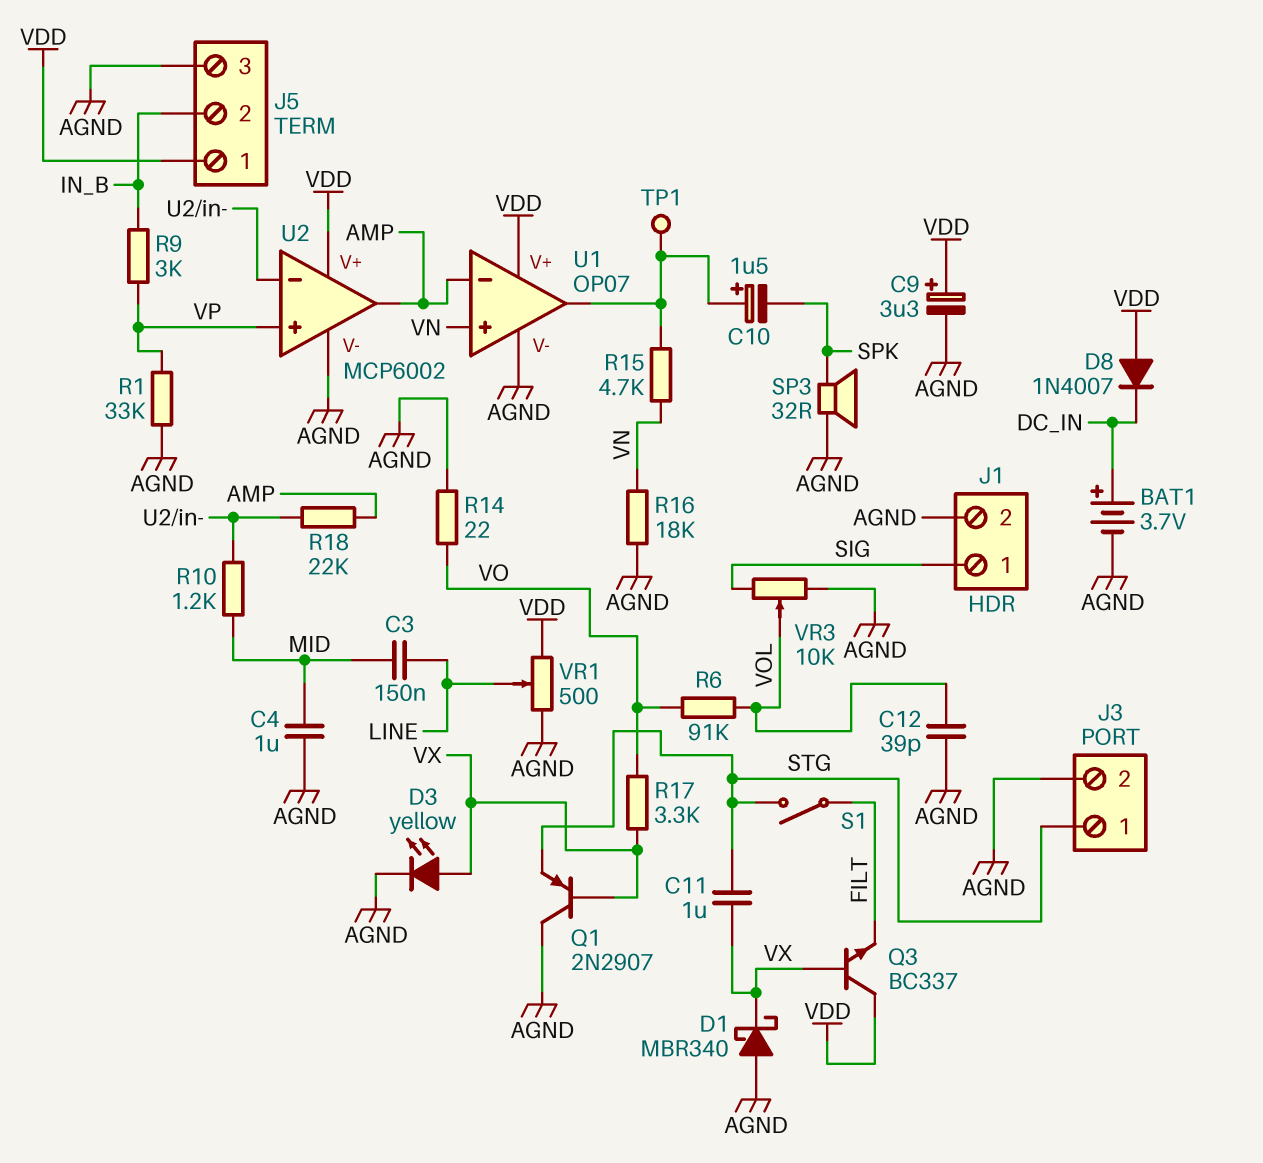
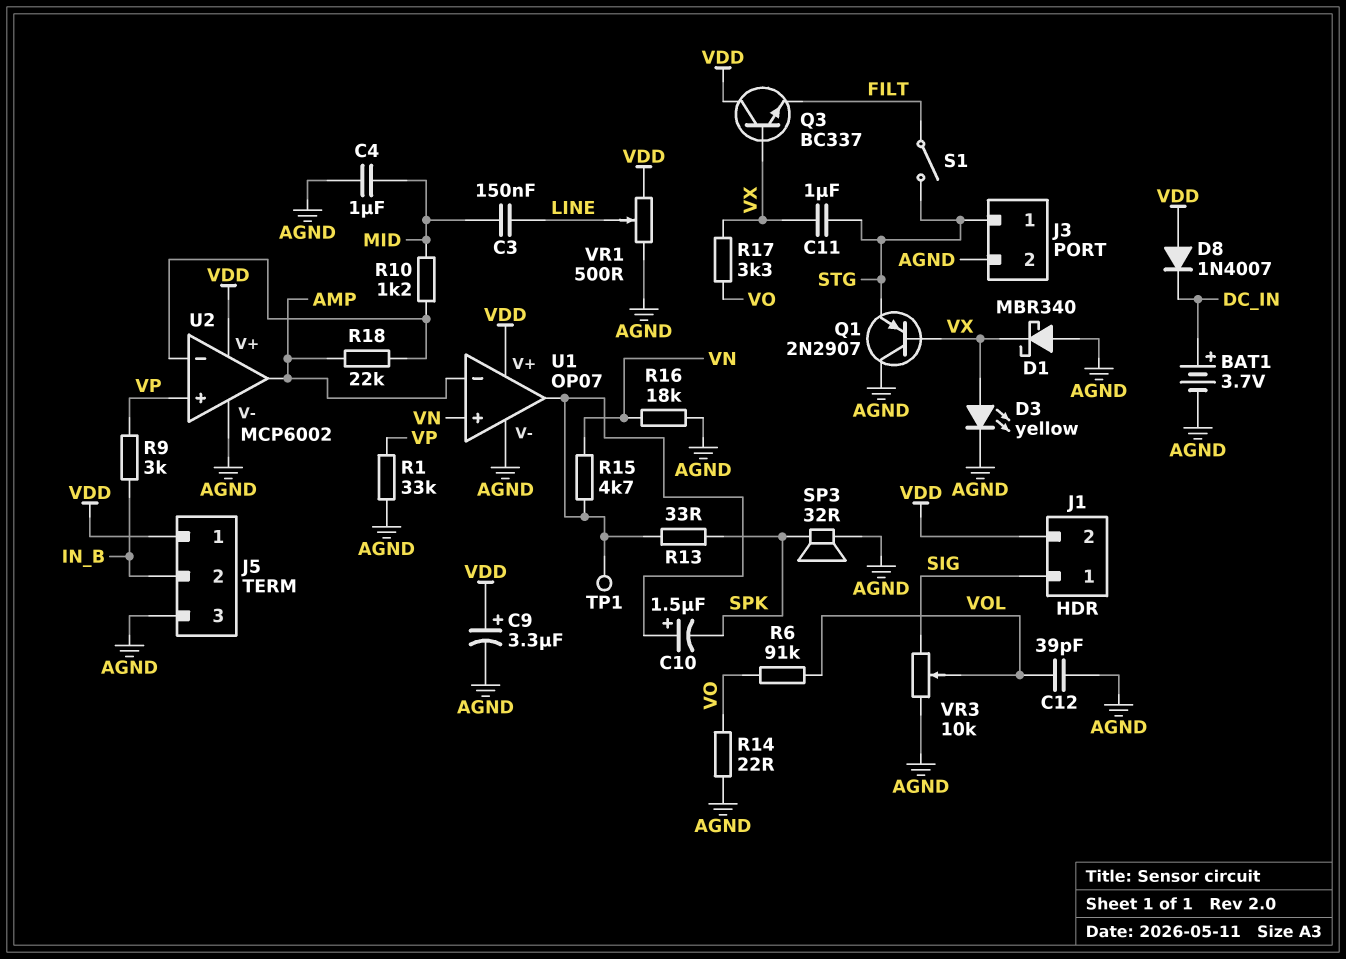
J1 pin 2: AGND -> VDD
R13: none -> 33 (SPK, U1/out)

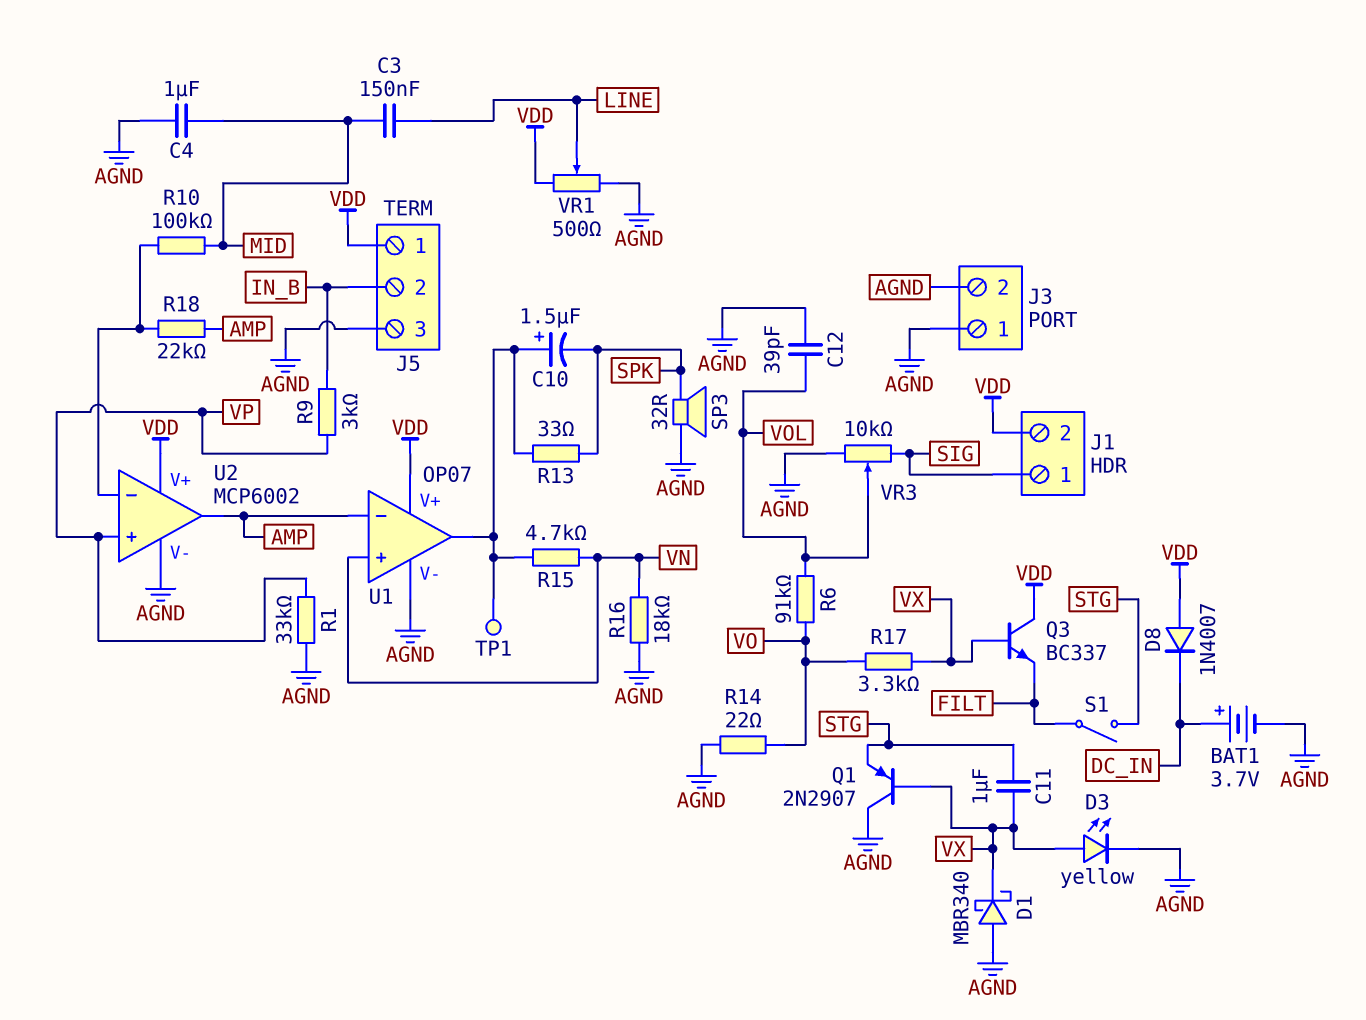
C9: 3.3uF (plus VDD, minus AGND) -> none
J3 pin 1: STG -> AGND
R10: 1.2k (MID, U2/in-) -> 100k (MID, U2/in-)

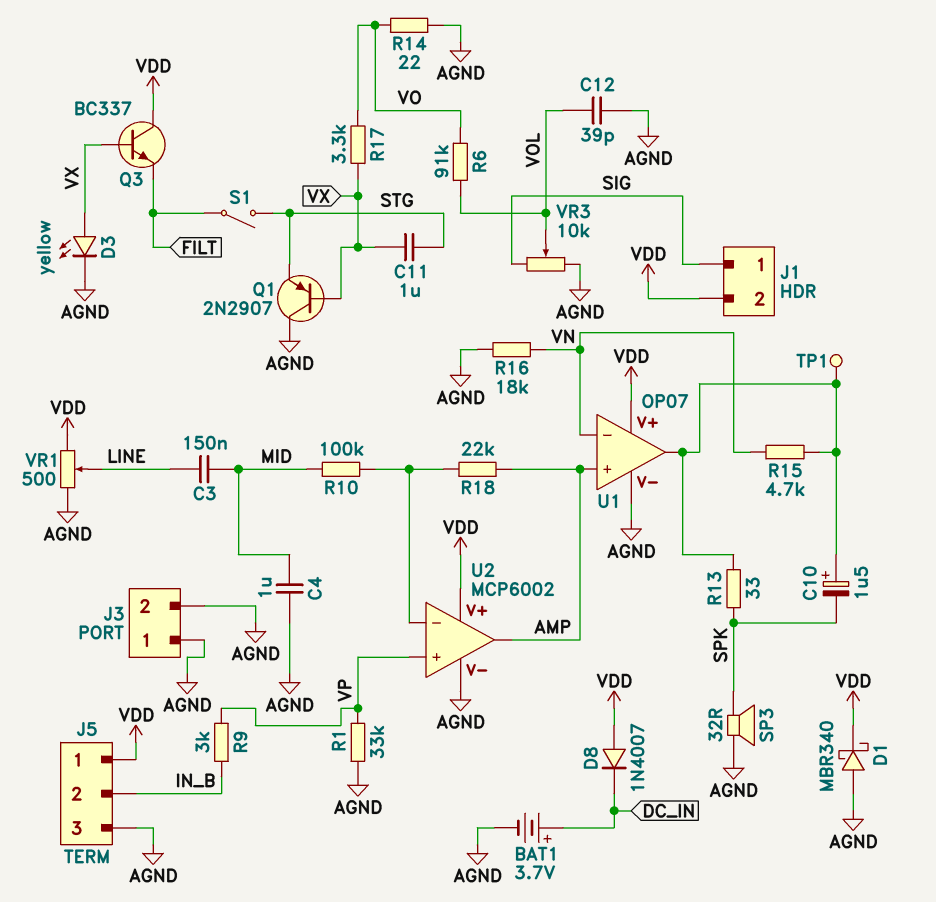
D1: schottky MBR340 (A AGND, K VX) -> schottky MBR340 (A AGND, K VDD)
U1 pin in+: VN -> AMP
U1 pin in-: AMP -> VN

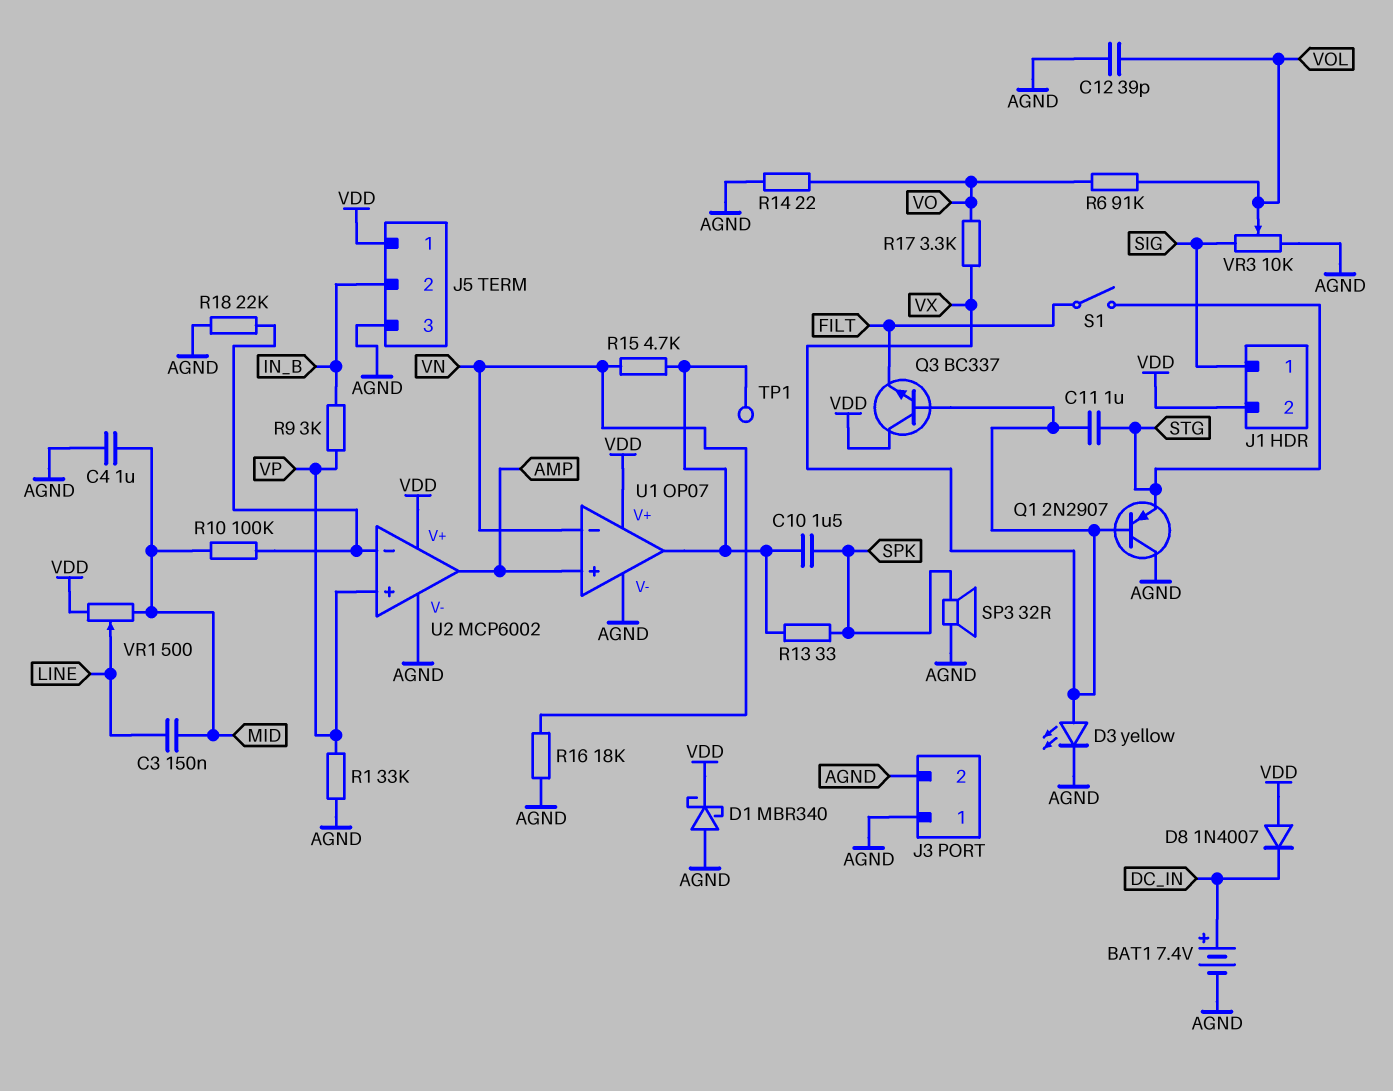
BAT1: 3.7V (plus DC_IN, minus AGND) -> 7.4V (plus DC_IN, minus AGND)
C10: 1.5uF (plus U1/out, minus SPK) -> 1.5uF (SPK, U1/out)
R18: 22k (AMP, U2/in-) -> 22k (AGND, U2/in-)
VR1: 500 (AGND, VDD, wiper LINE) -> 500 (MID, VDD, wiper LINE)

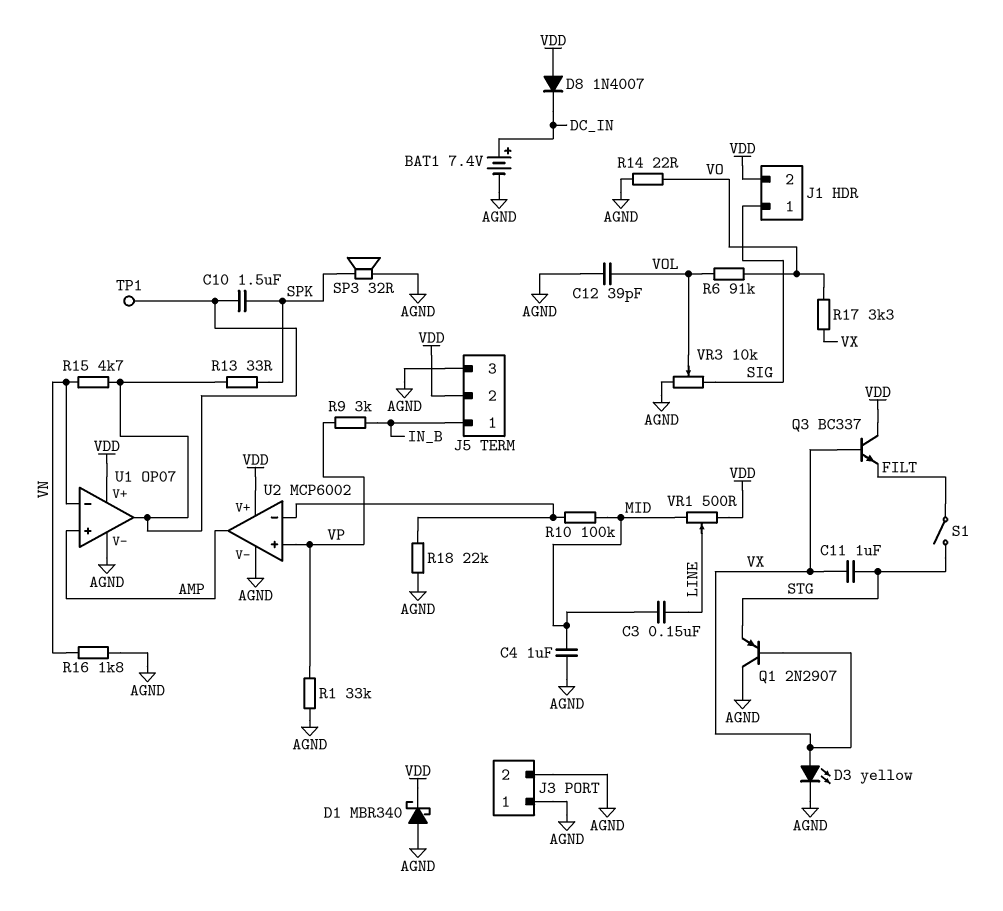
J5 pin 1: VDD -> IN_B
J5 pin 2: IN_B -> VDD
R16: 18k (AGND, VN) -> 1.8k (AGND, VN)

